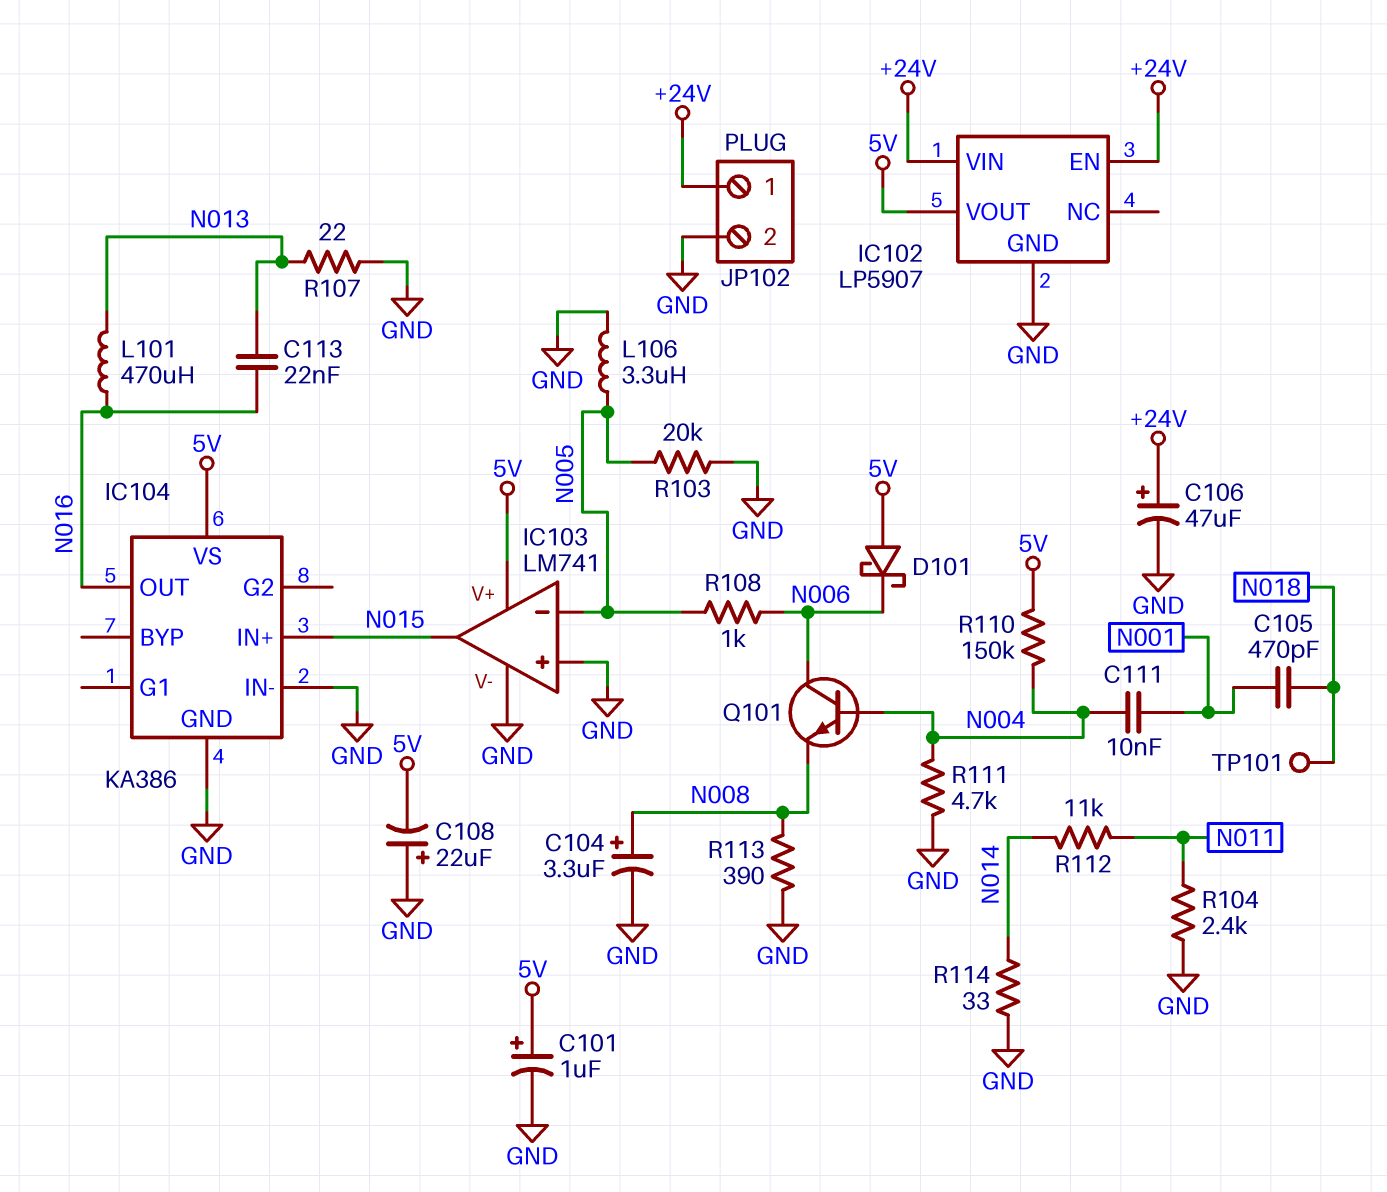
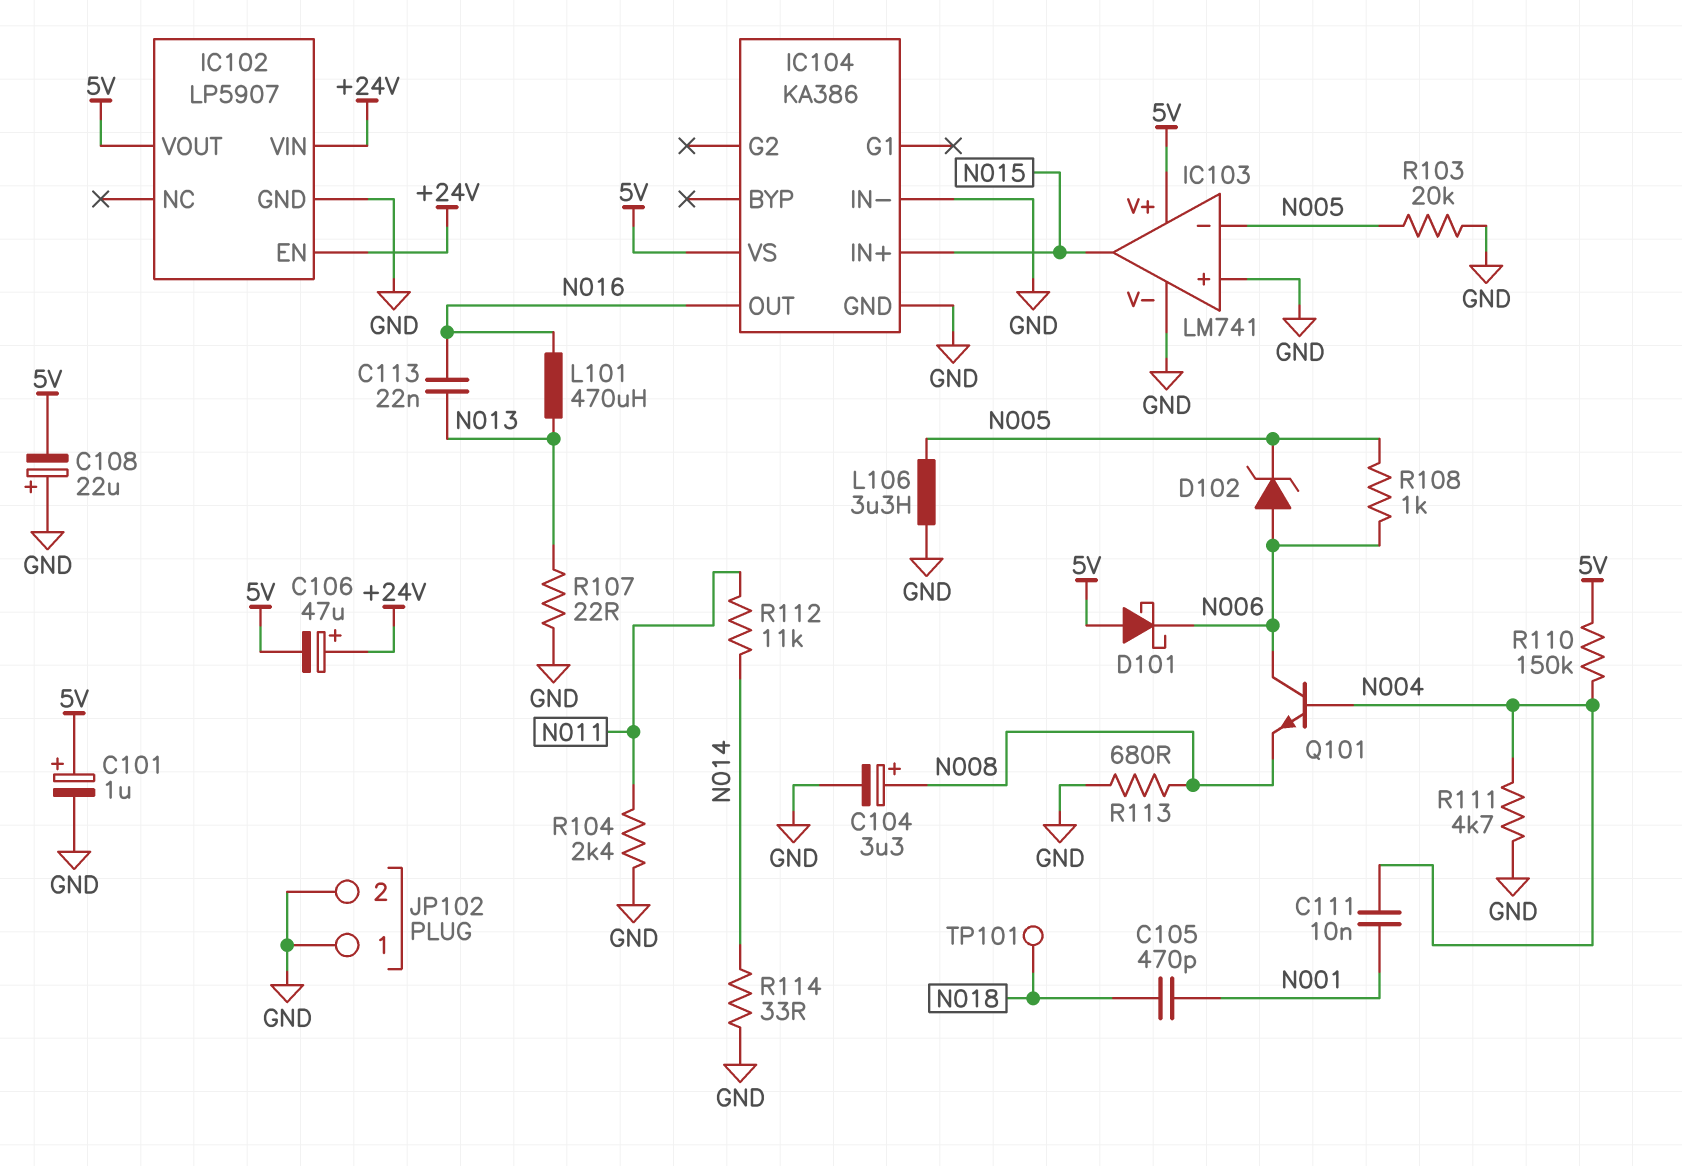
C106: 47uF (plus +24V, minus GND) -> 47uF (plus +24V, minus 5V)
D102: none -> zener (A N006, K N005)
JP102 pin 1: +24V -> GND
R113: 390 (GND, N008) -> 680 (GND, N008)

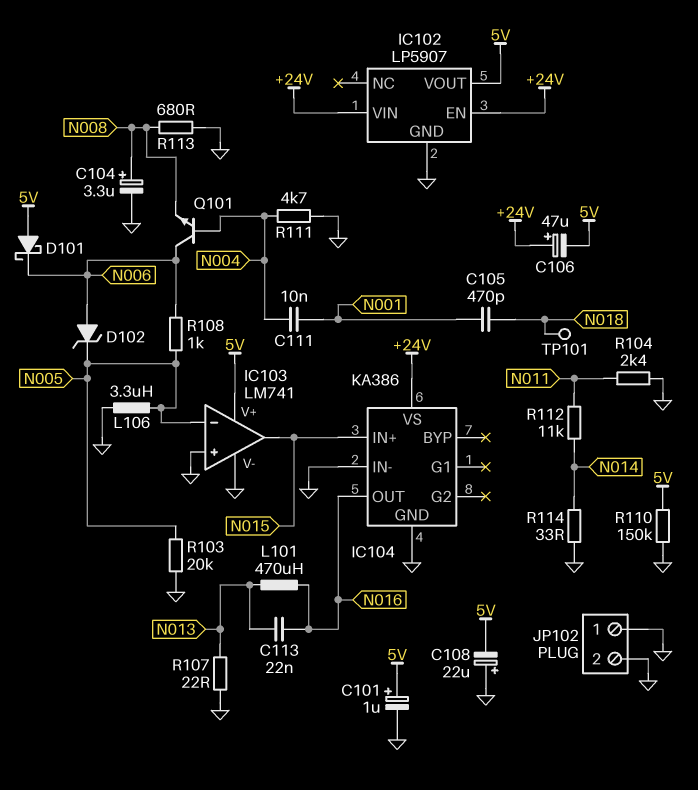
IC104 pin VS: 5V -> +24V
R110: 150k (5V, N004) -> 150k (5V, GND)

